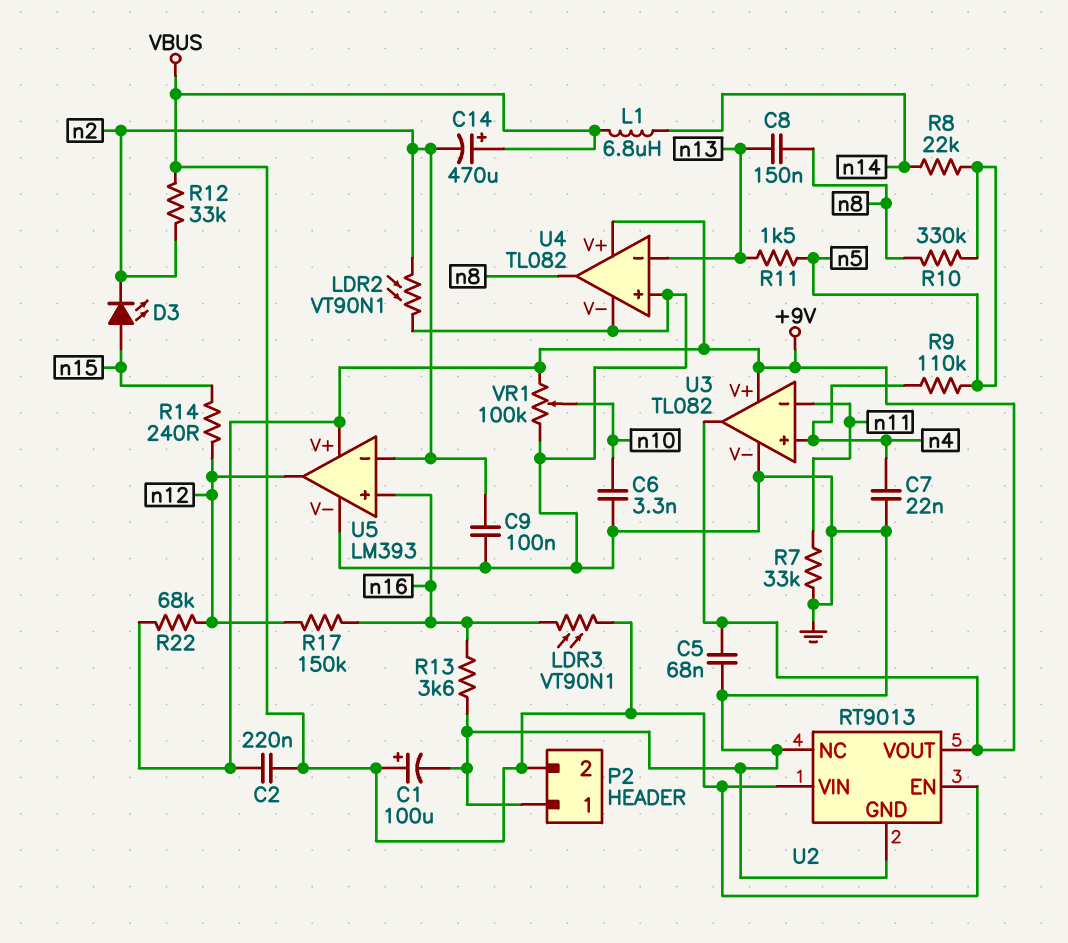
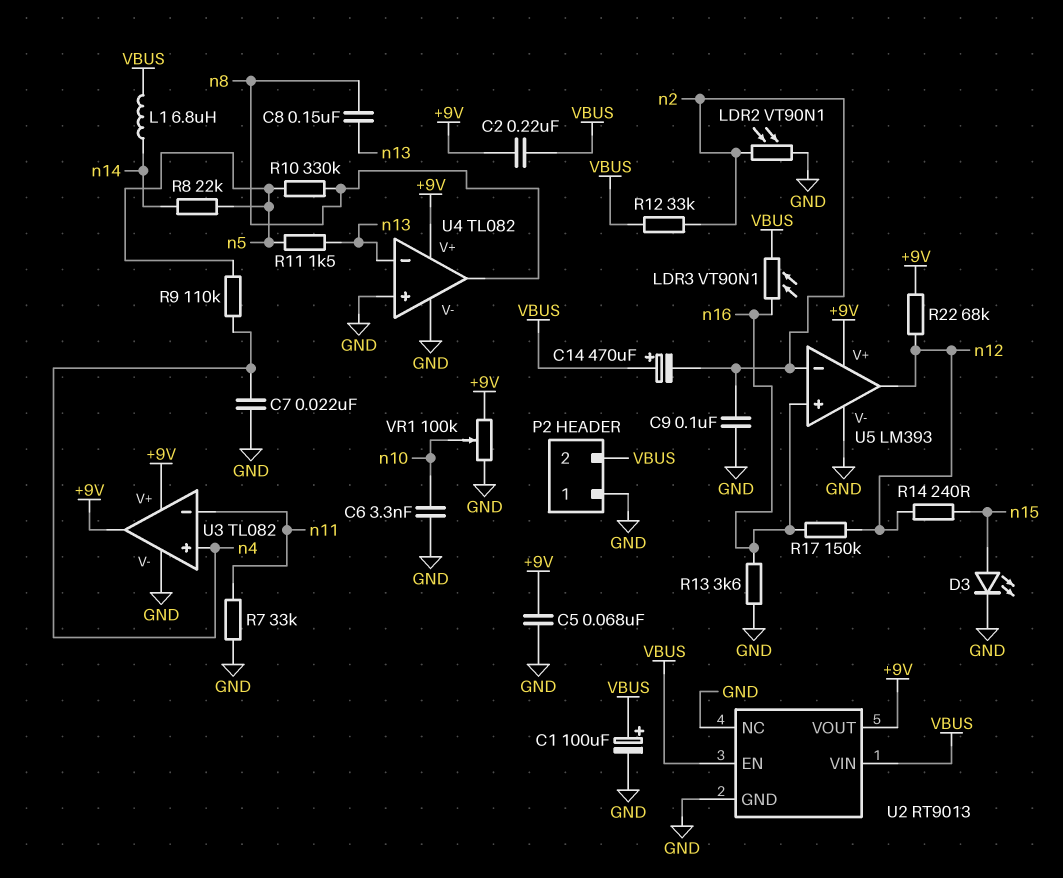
D3: LED (A n15, K n2) -> LED (A n15, K GND)

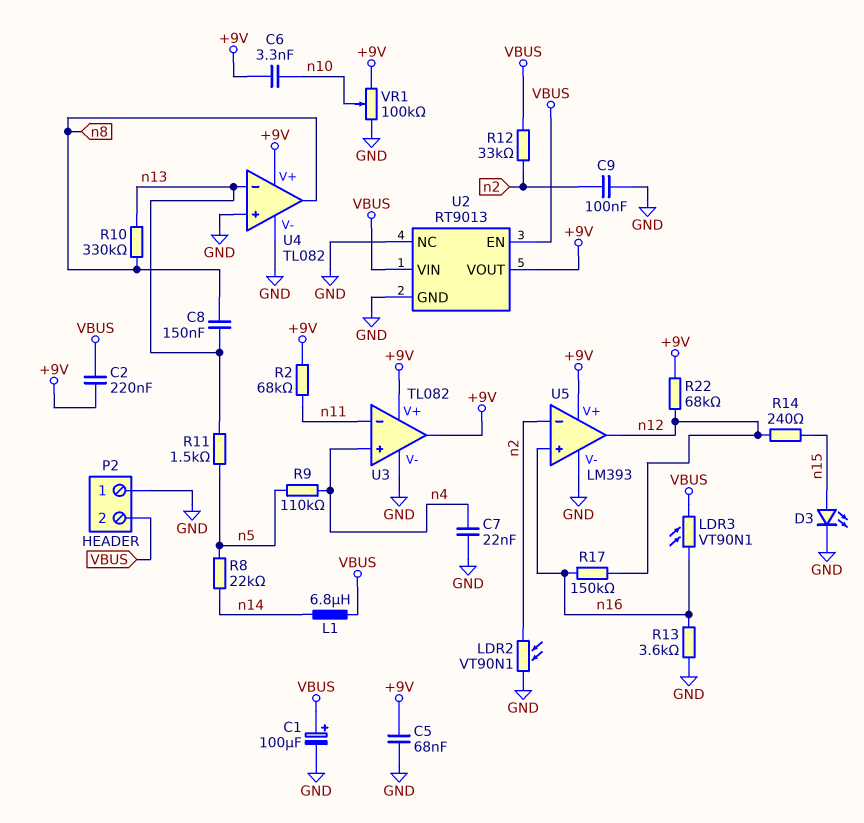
C6: 3.3nF (GND, n10) -> 3.3nF (+9V, n10)
C14: 470uF (plus VBUS, minus n2) -> none
R2: none -> 68k (+9V, n11)
R7: 33k (GND, n11) -> none
R10: 330k (n5, n8) -> 330k (n8, n13)

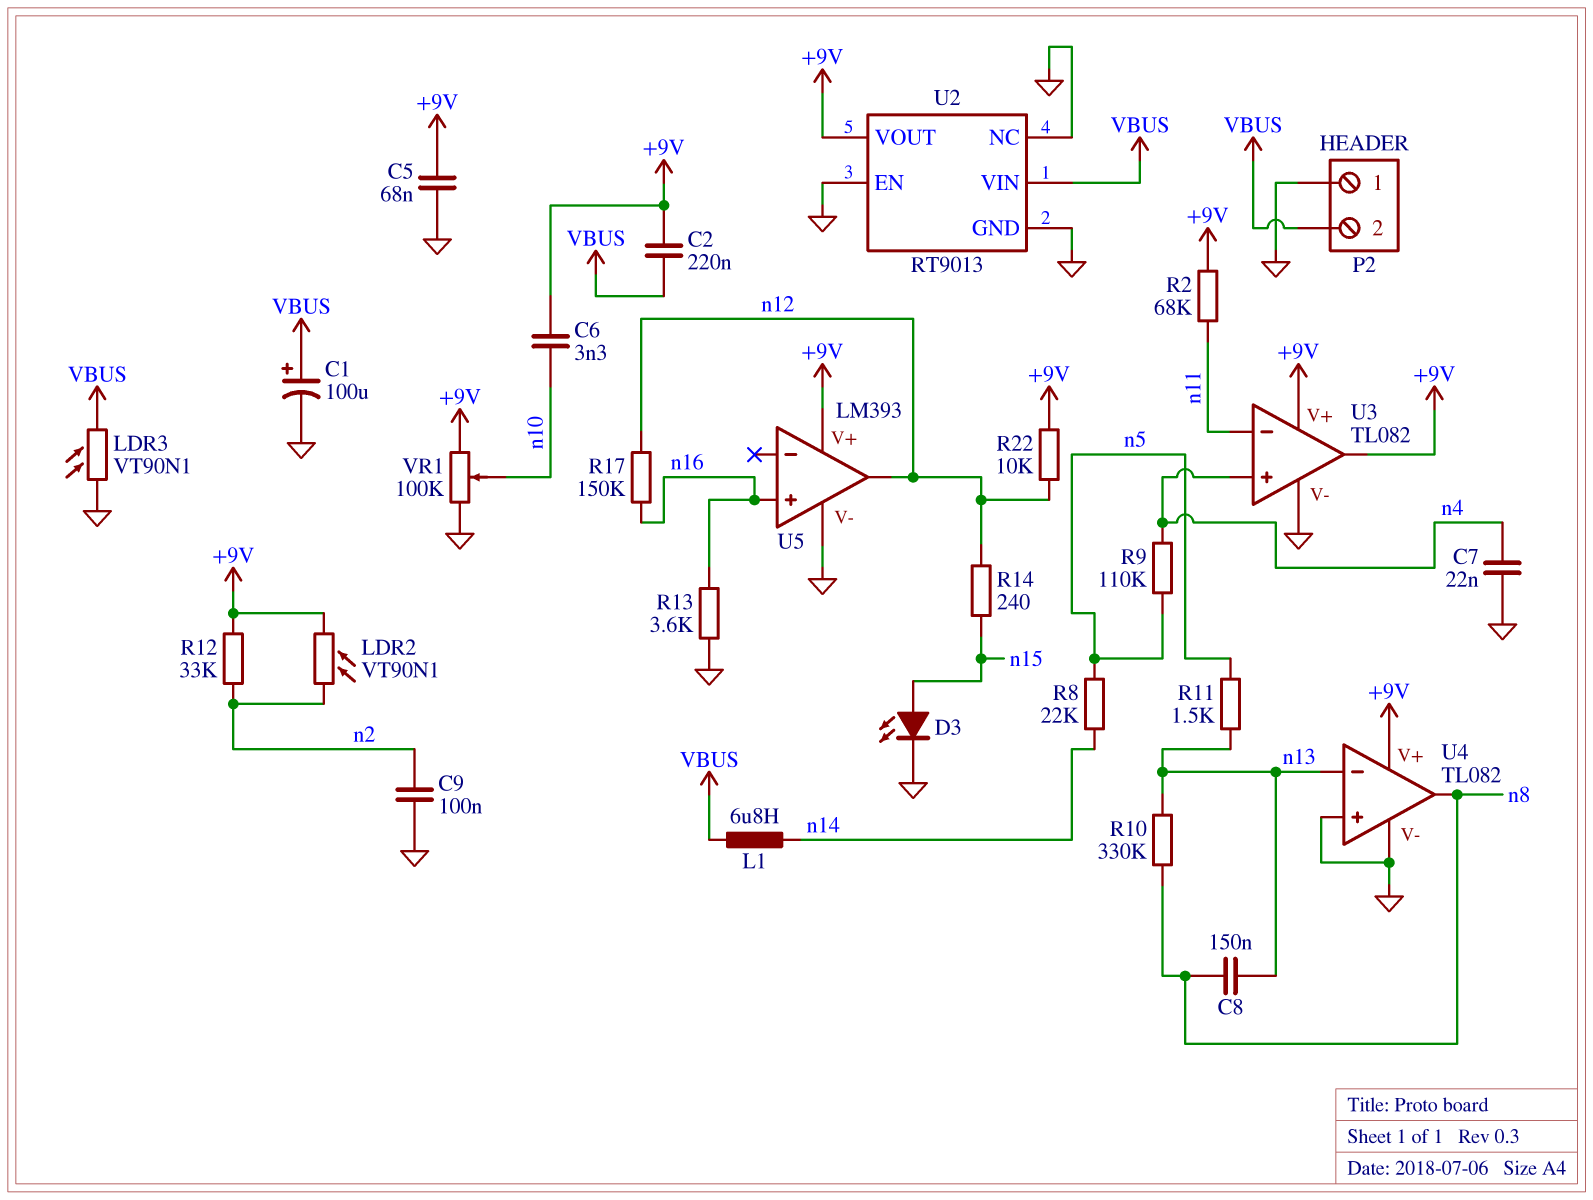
LDR2: VT90N1 (GND, n2) -> VT90N1 (+9V, n2)
LDR3: VT90N1 (VBUS, n16) -> VT90N1 (GND, VBUS)
R12: 33k (VBUS, n2) -> 33k (+9V, n2)
R22: 68k (+9V, n12) -> 10k (+9V, n12)
U2 pin EN: VBUS -> GND
U5 pin in-: n2 -> none

